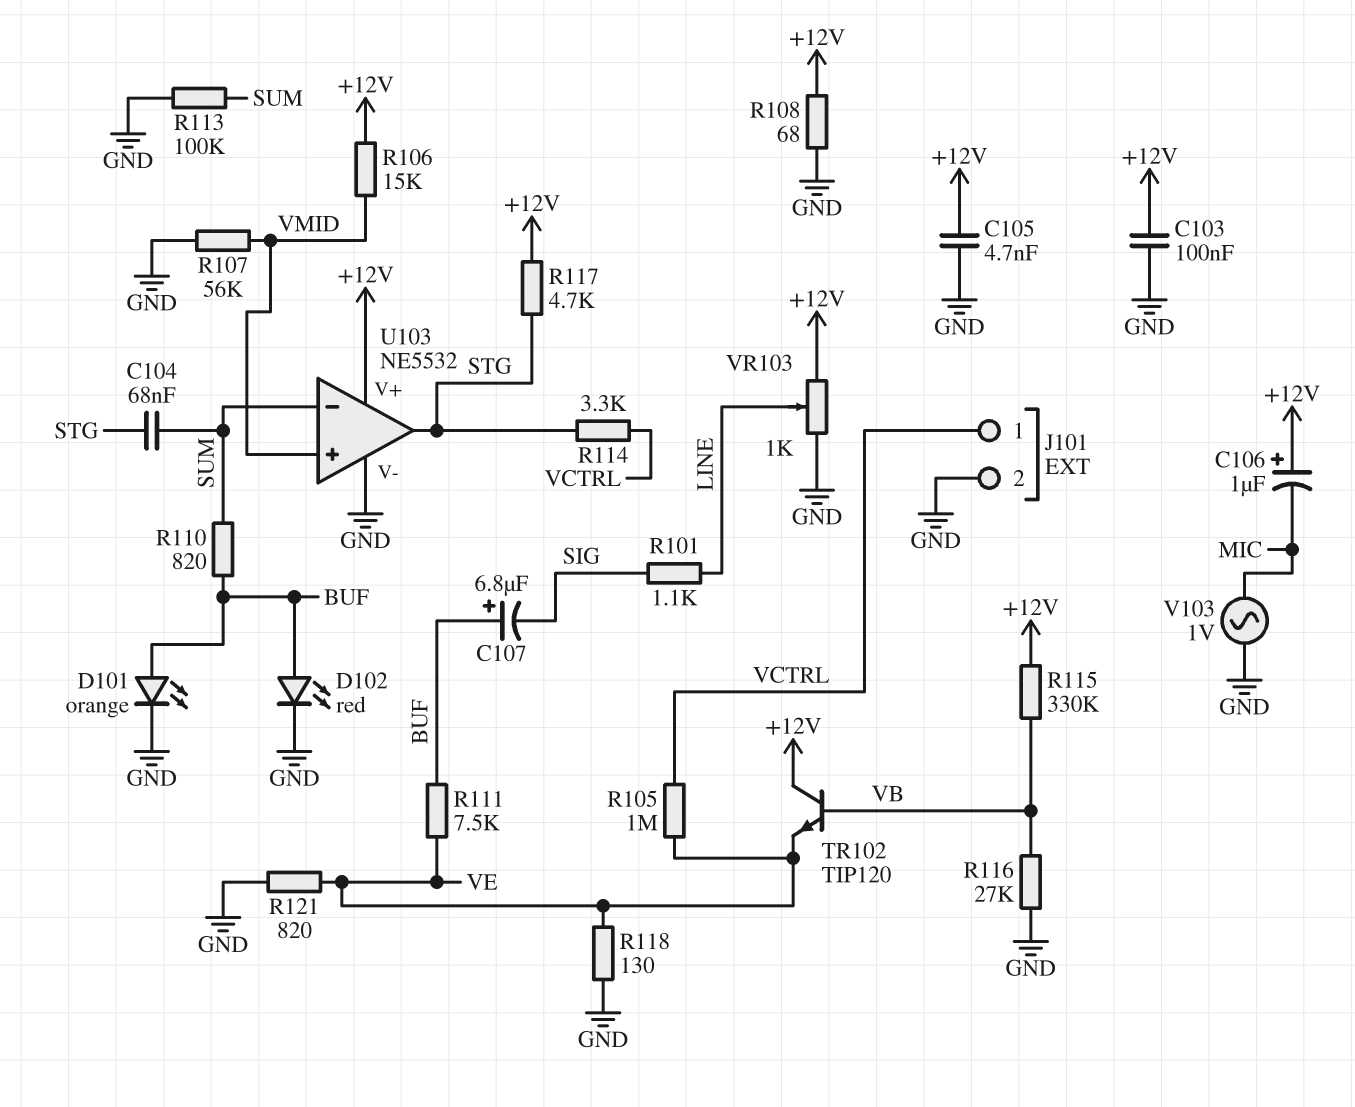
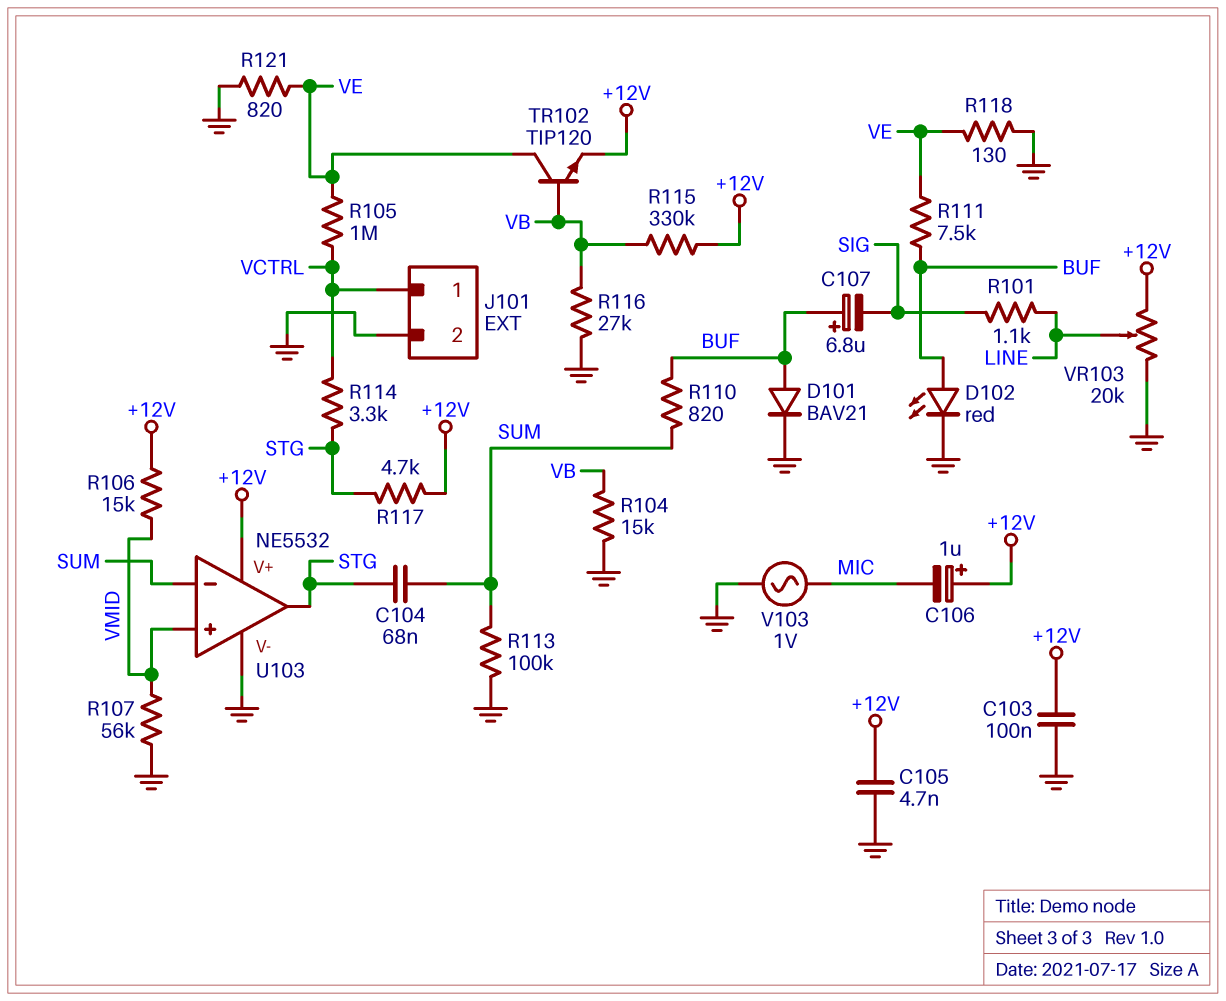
D101: LED orange (A BUF, K GND) -> diode BAV21 (A BUF, K GND)
R104: none -> 15k (GND, VB)
R108: 68 (+12V, GND) -> none
TR102: NPN TIP120 (B VB, C +12V, E VE) -> NPN TIP120 (B VB, C VE, E +12V)
VR103: 1k (+12V, GND, wiper LINE) -> 20k (+12V, GND, wiper LINE)

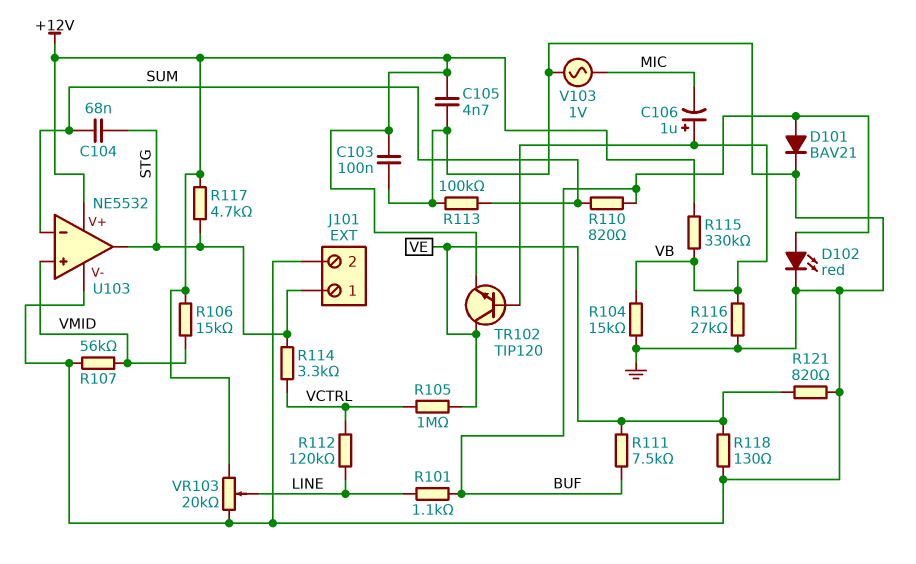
C106: 1uF (plus +12V, minus MIC) -> 1uF (plus VB, minus MIC)
C107: 6.8uF (plus BUF, minus SIG) -> none
J101 pin 1: VCTRL -> STG
R101: 1.1k (LINE, SIG) -> 1.1k (BUF, LINE)
R112: none -> 120k (LINE, VCTRL)

